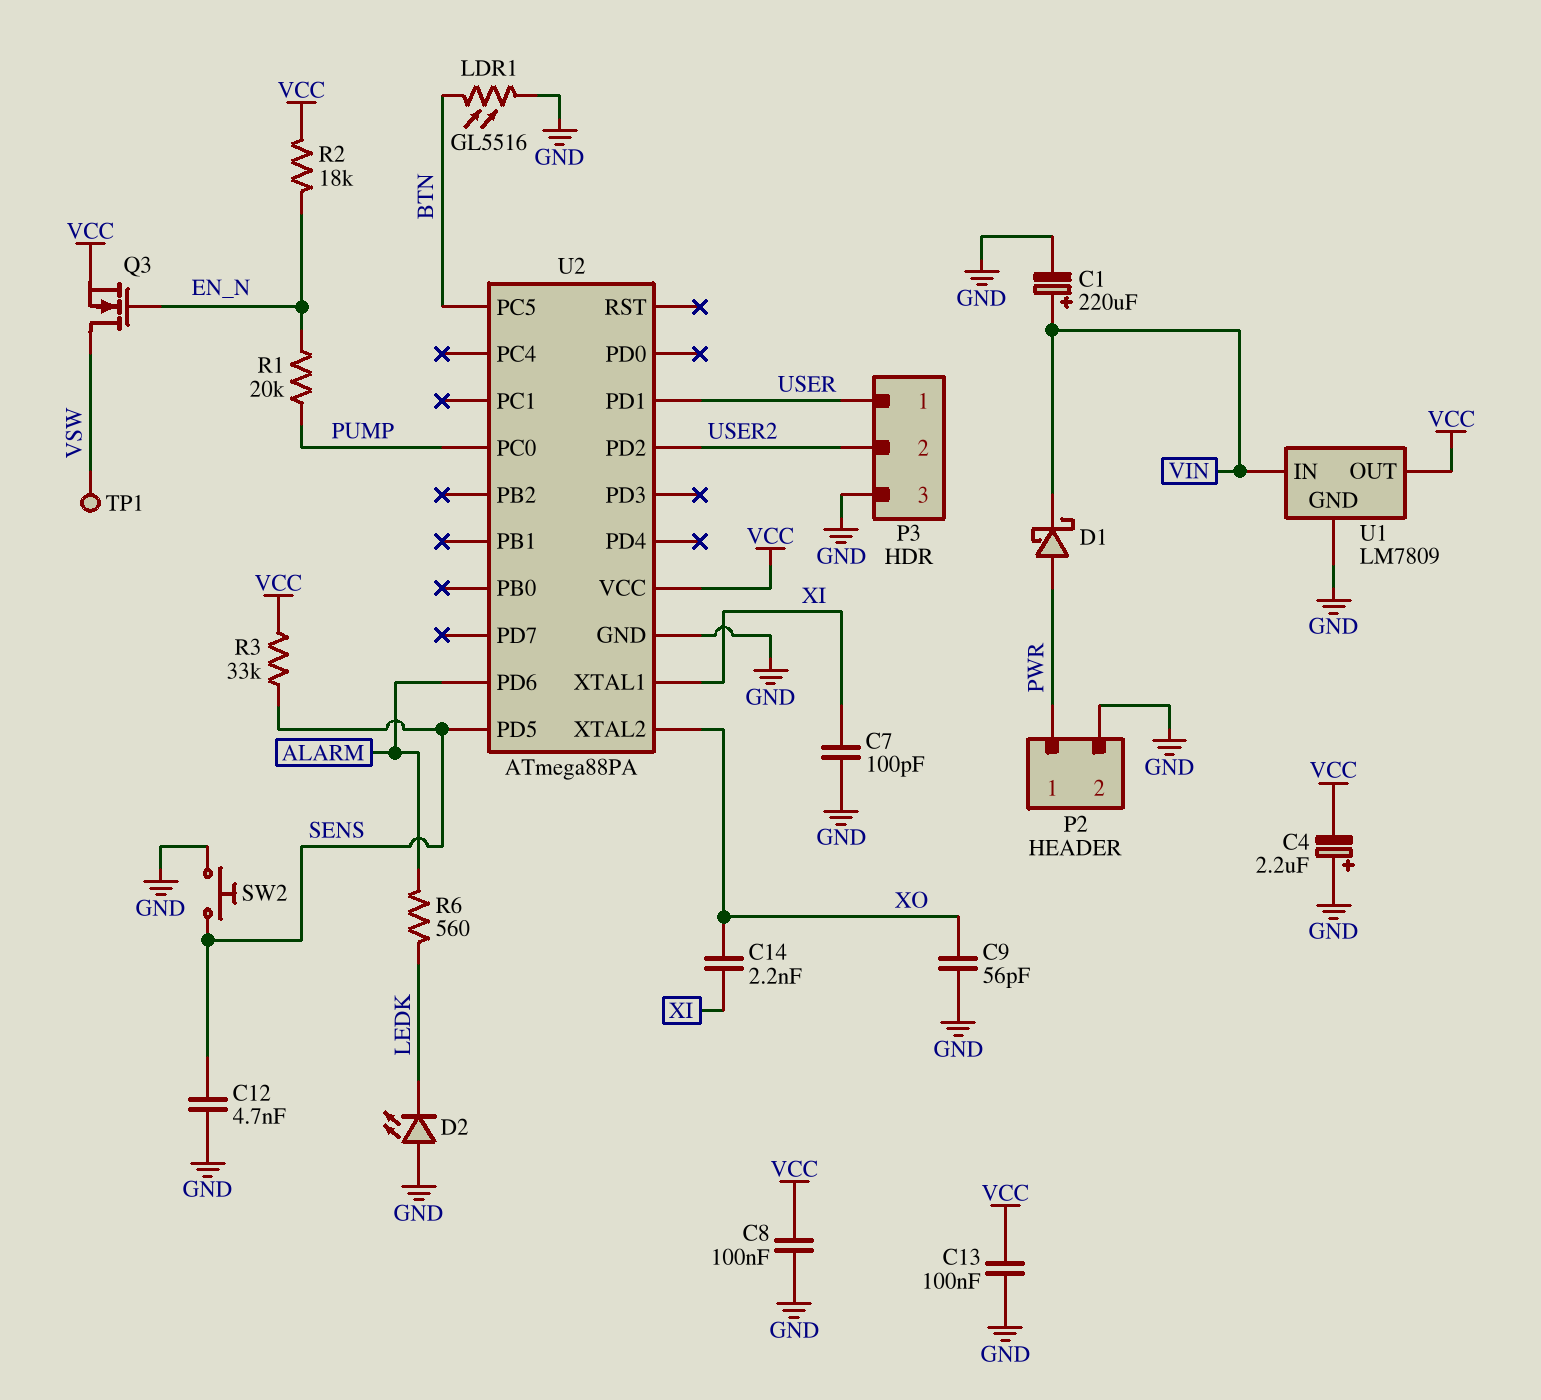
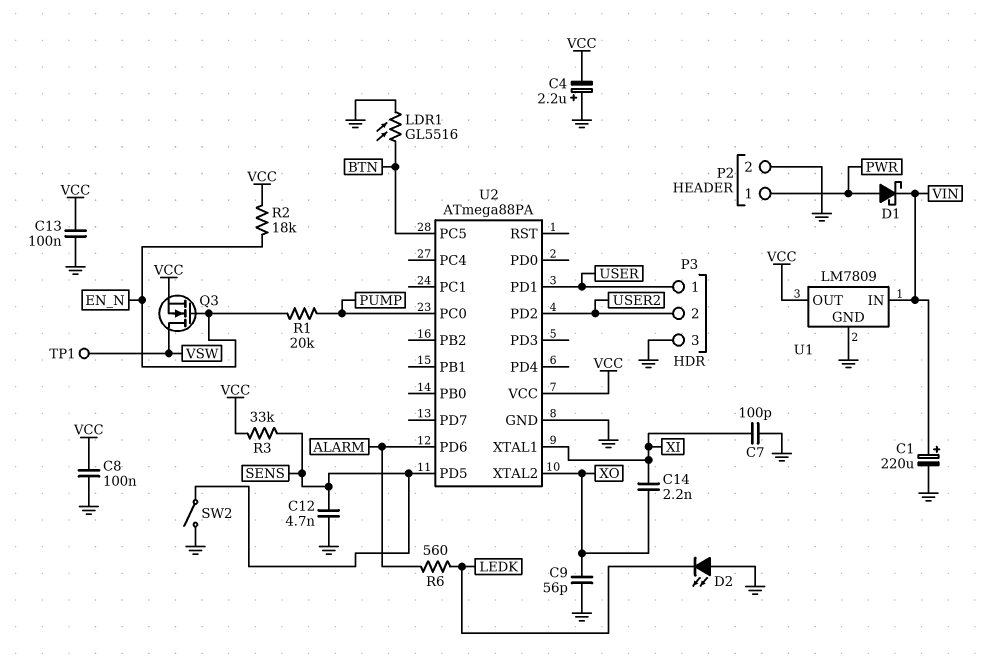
SW2: button (GND, SENS) -> switch (GND, SENS)

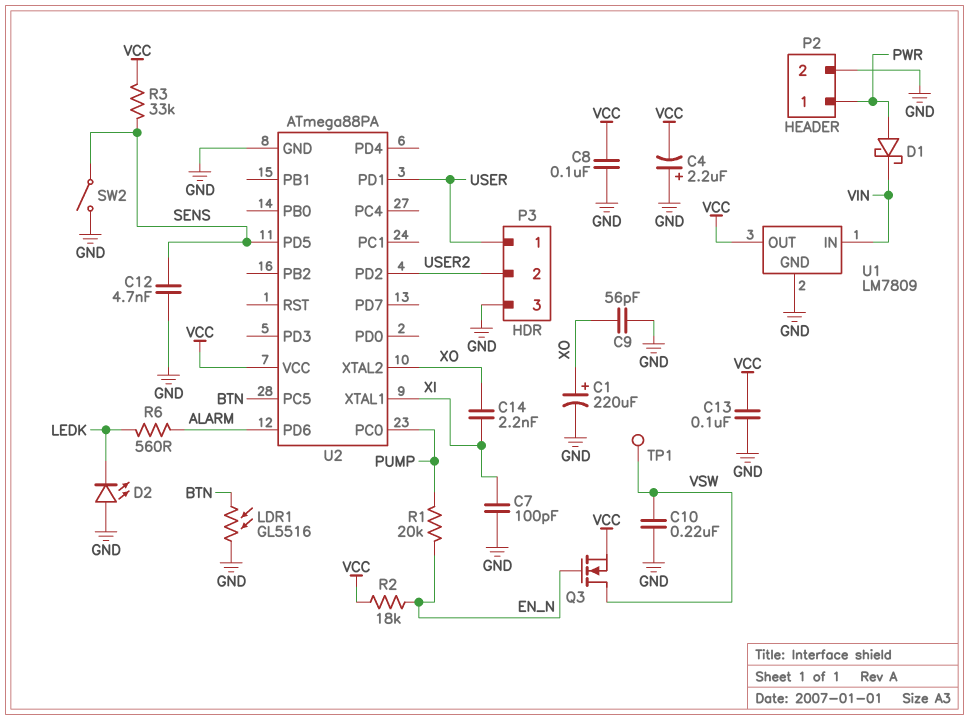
C1: 220uF (plus VIN, minus GND) -> 220uF (plus XO, minus GND)
C10: none -> 220nF (GND, VSW)

